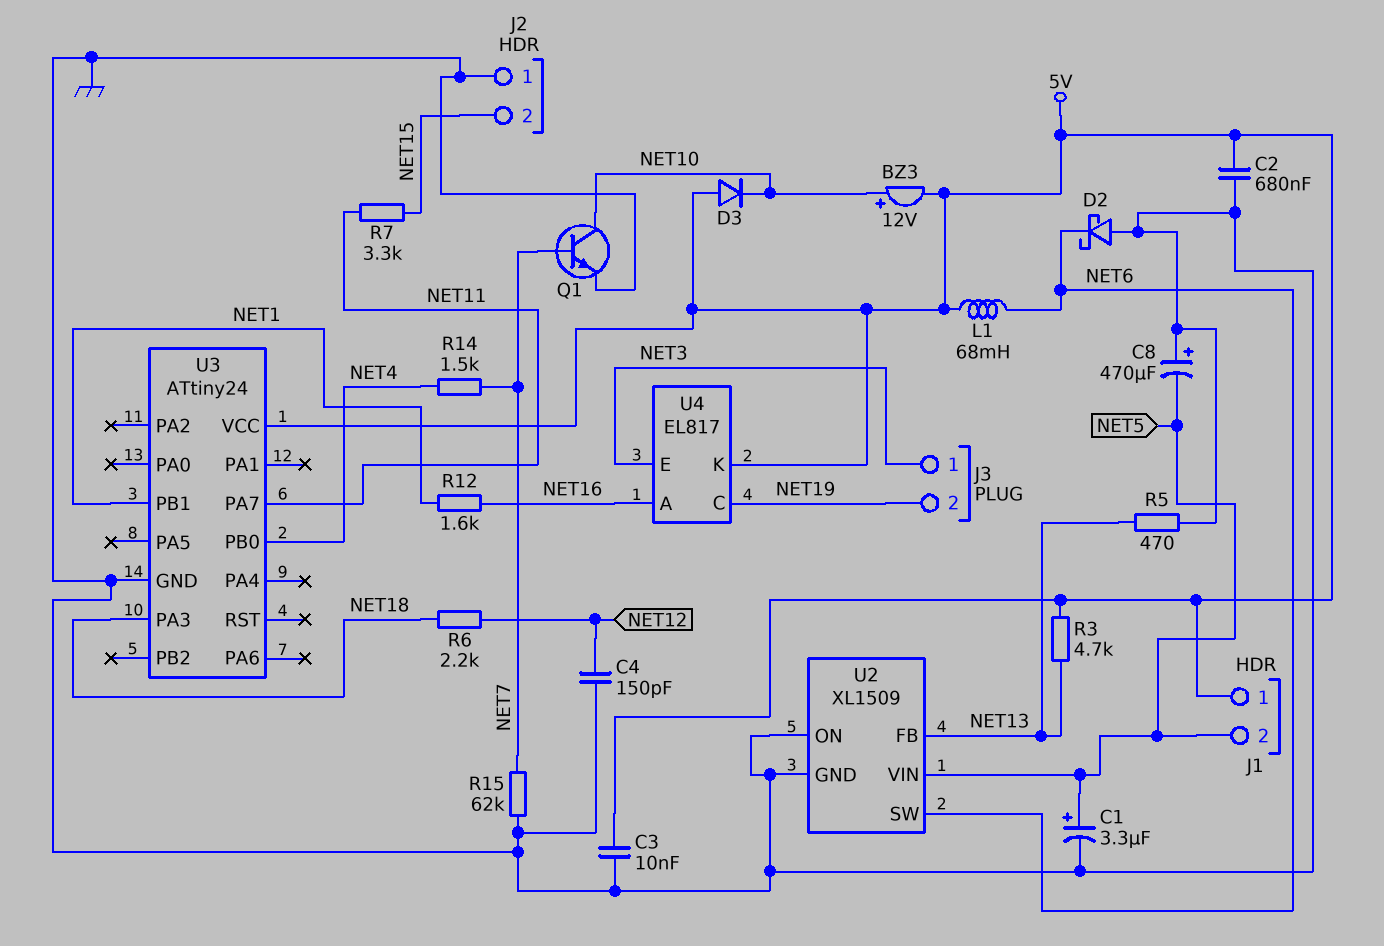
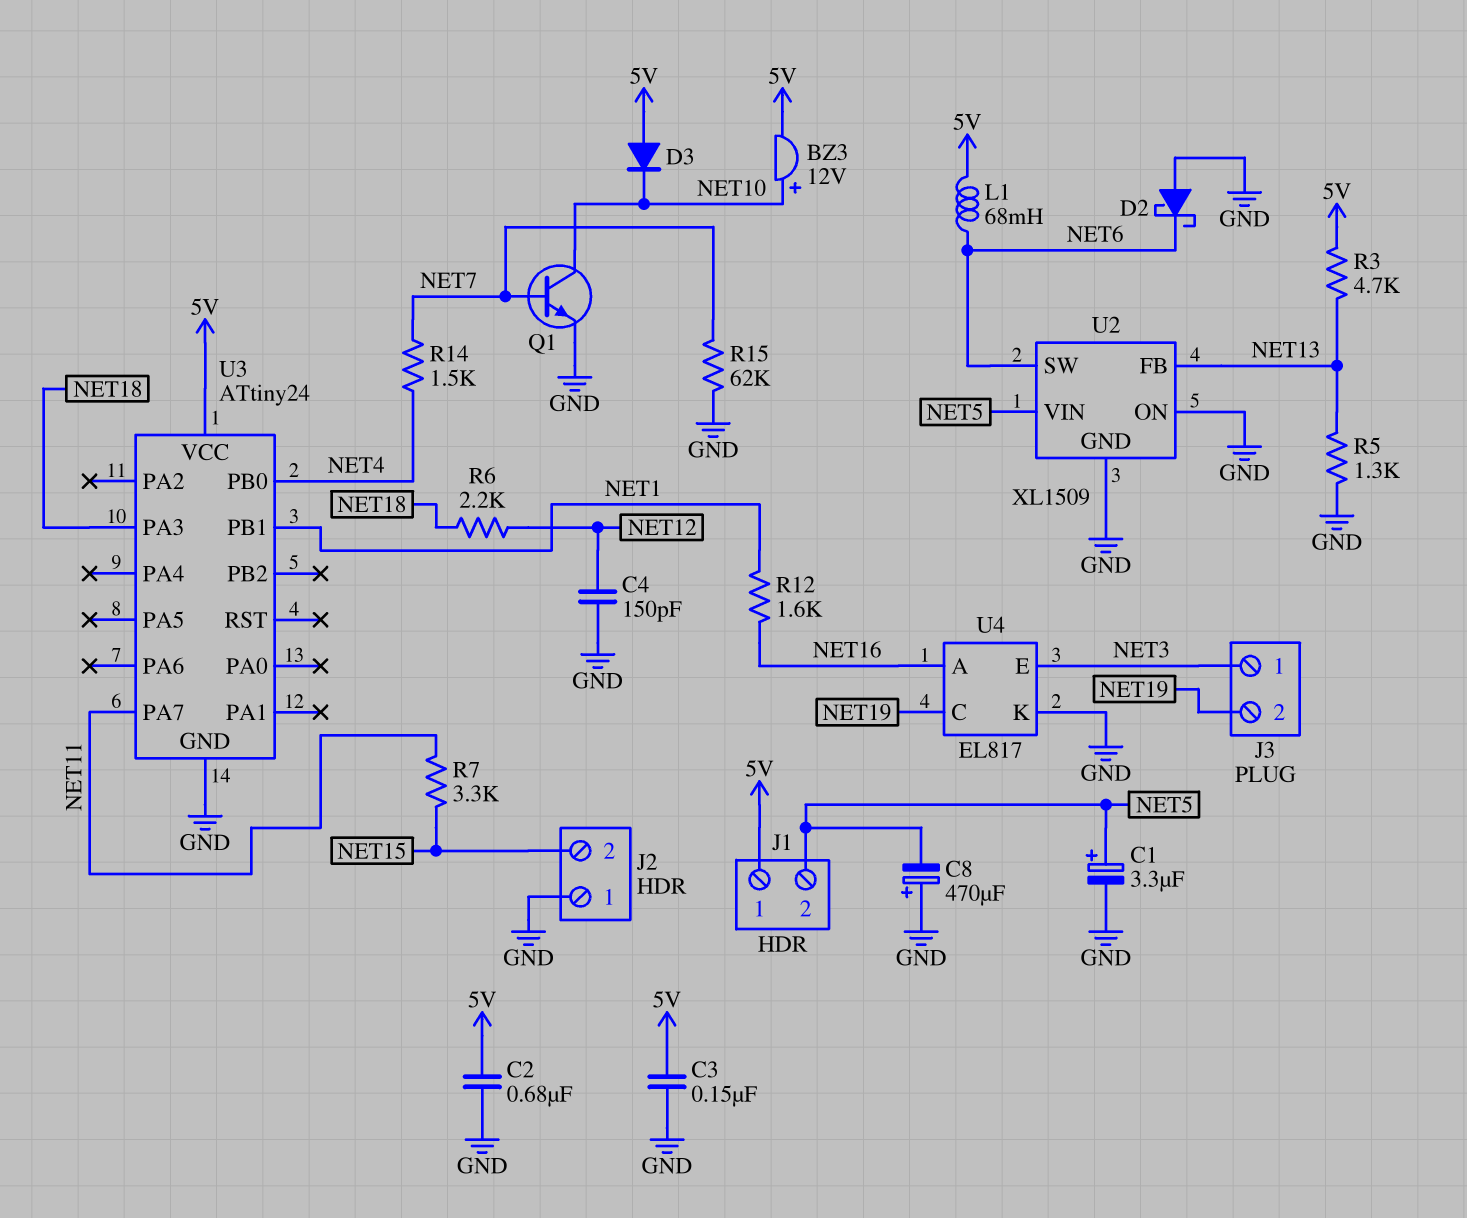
C3: 10nF (5V, GND) -> 150nF (5V, GND)
R5: 470 (GND, NET13) -> 1.3k (GND, NET13)
U4 pin K: 5V -> GND

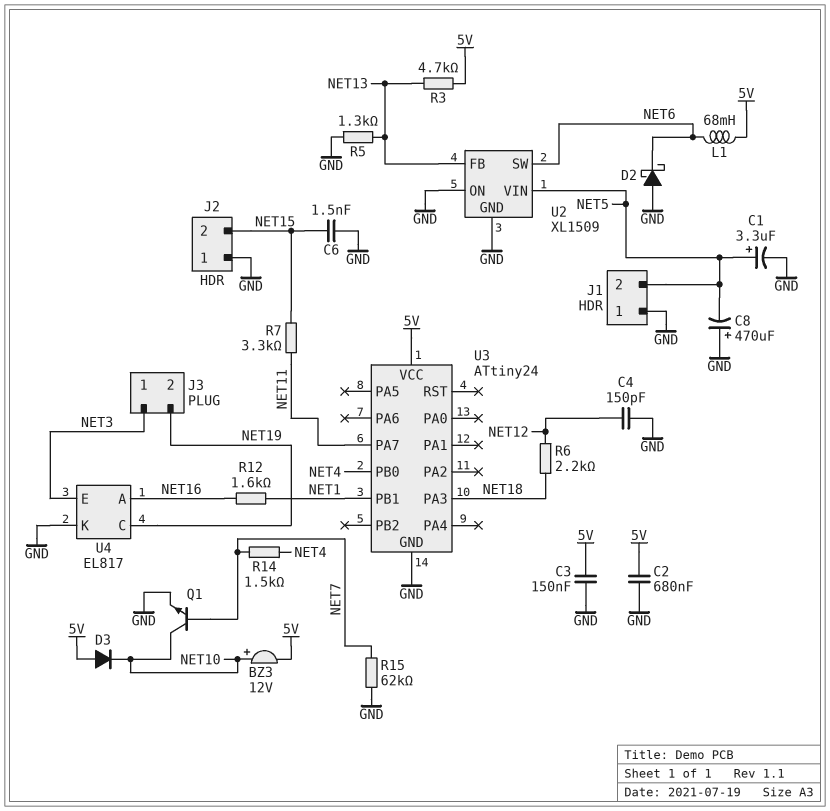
C6: none -> 1.5nF (GND, NET15)
J1 pin 1: 5V -> GND

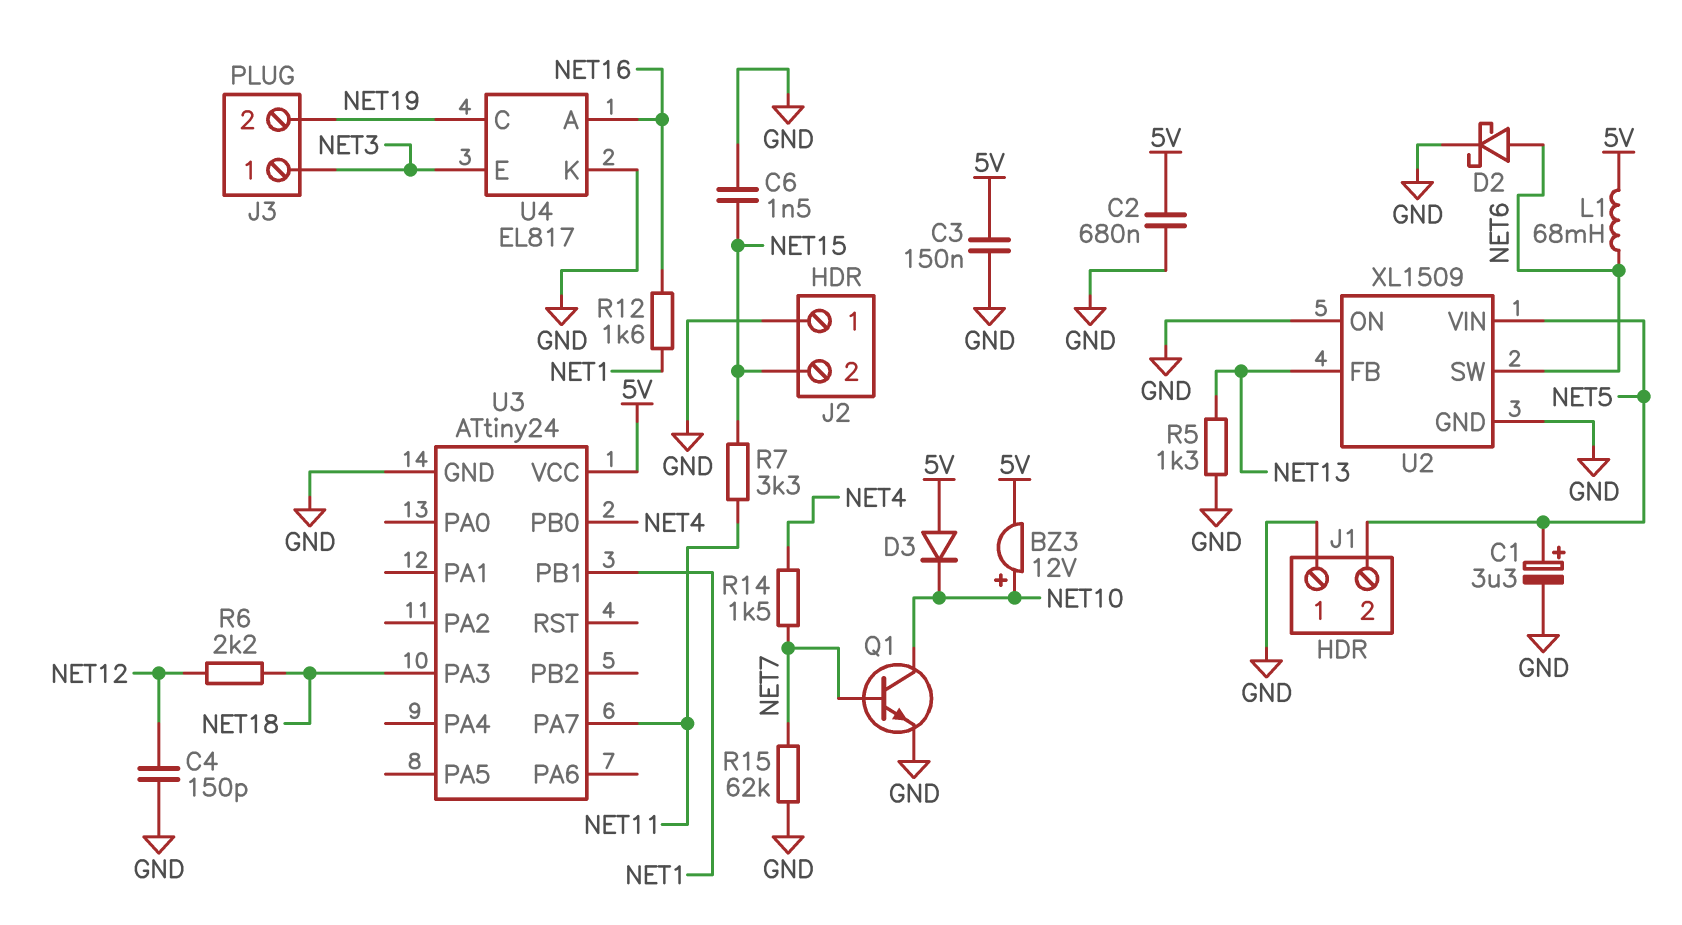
C8: 470uF (plus GND, minus NET5) -> none
D2: schottky (A GND, K NET6) -> schottky (A NET6, K GND)
R3: 4.7k (5V, NET13) -> none

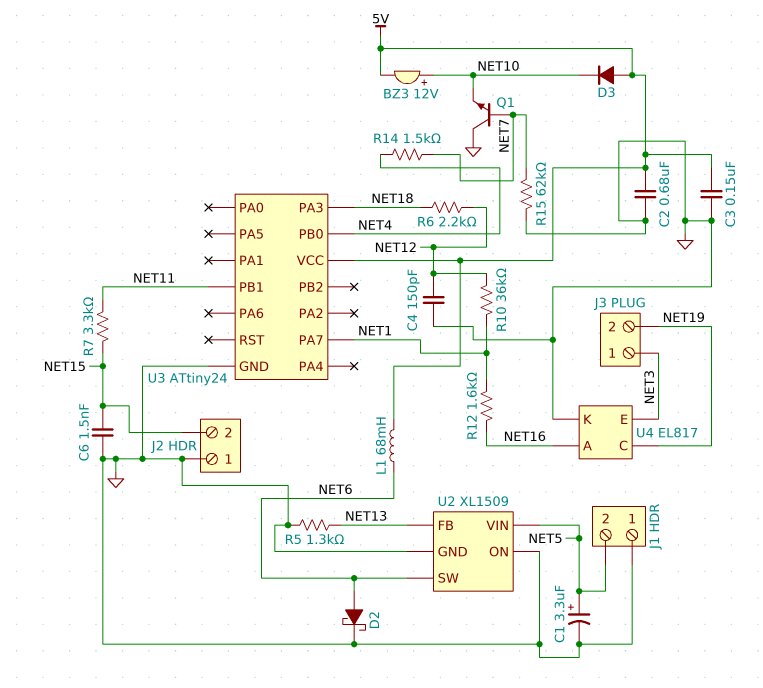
Q1: NPN (B NET7, C NET10, E GND) -> NPN (B NET7, C GND, E NET10)
R10: none -> 36k (NET1, NET12)
U3 pin PA7: NET11 -> NET1
U3 pin PB1: NET1 -> NET11

